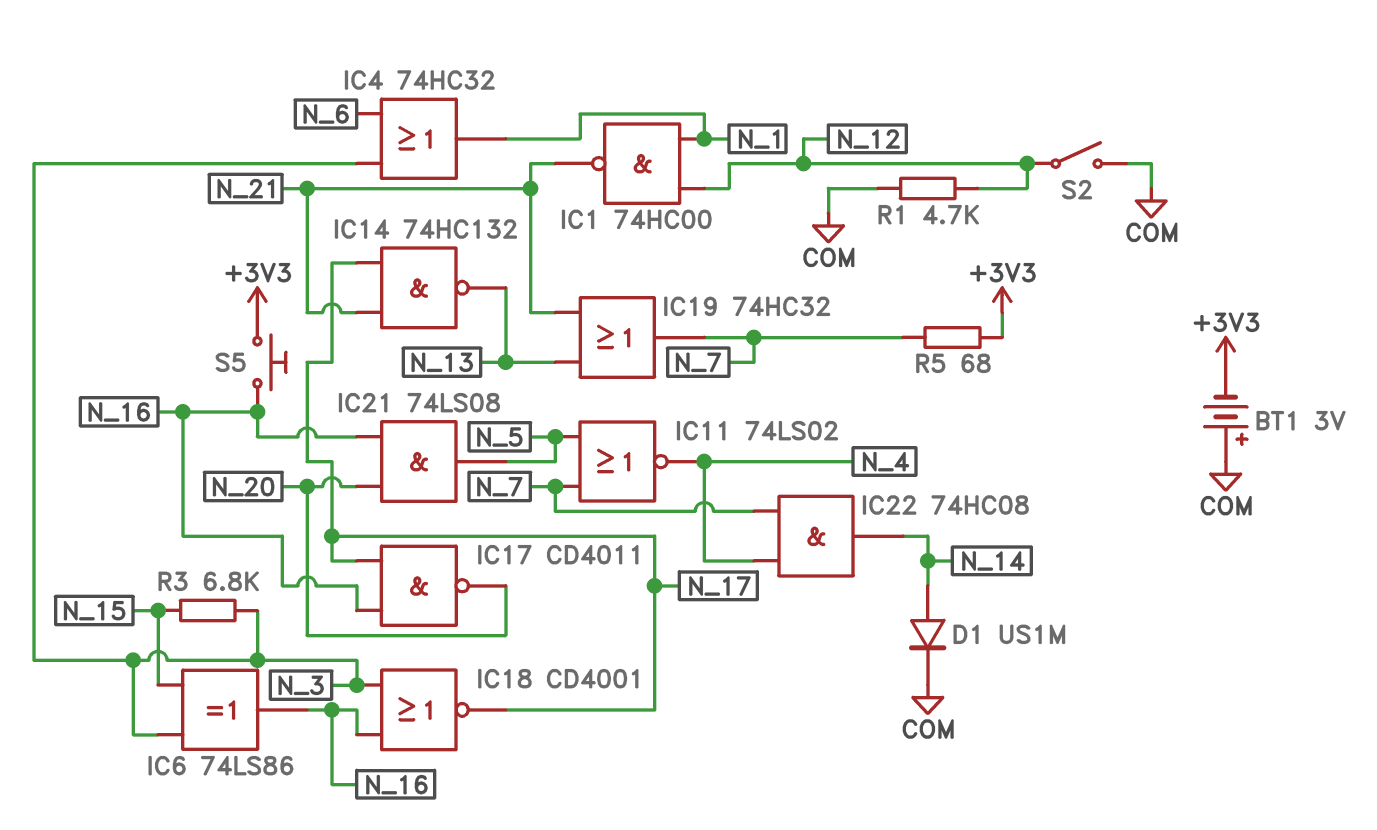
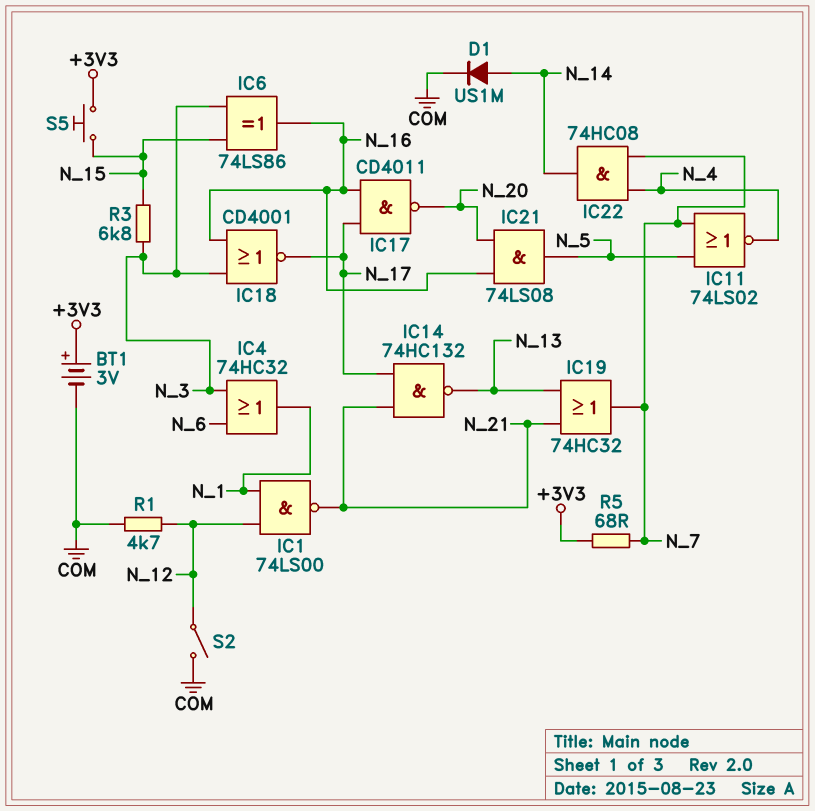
BT1: 3V (plus COM, minus +3V3) -> 3V (plus +3V3, minus COM)
IC1: NAND 74HC00 (in N_1, in N_12, out N_21) -> NAND 74LS00 (in N_1, in N_12, out N_21)
S5: button (+3V3, N_16) -> button (+3V3, N_15)

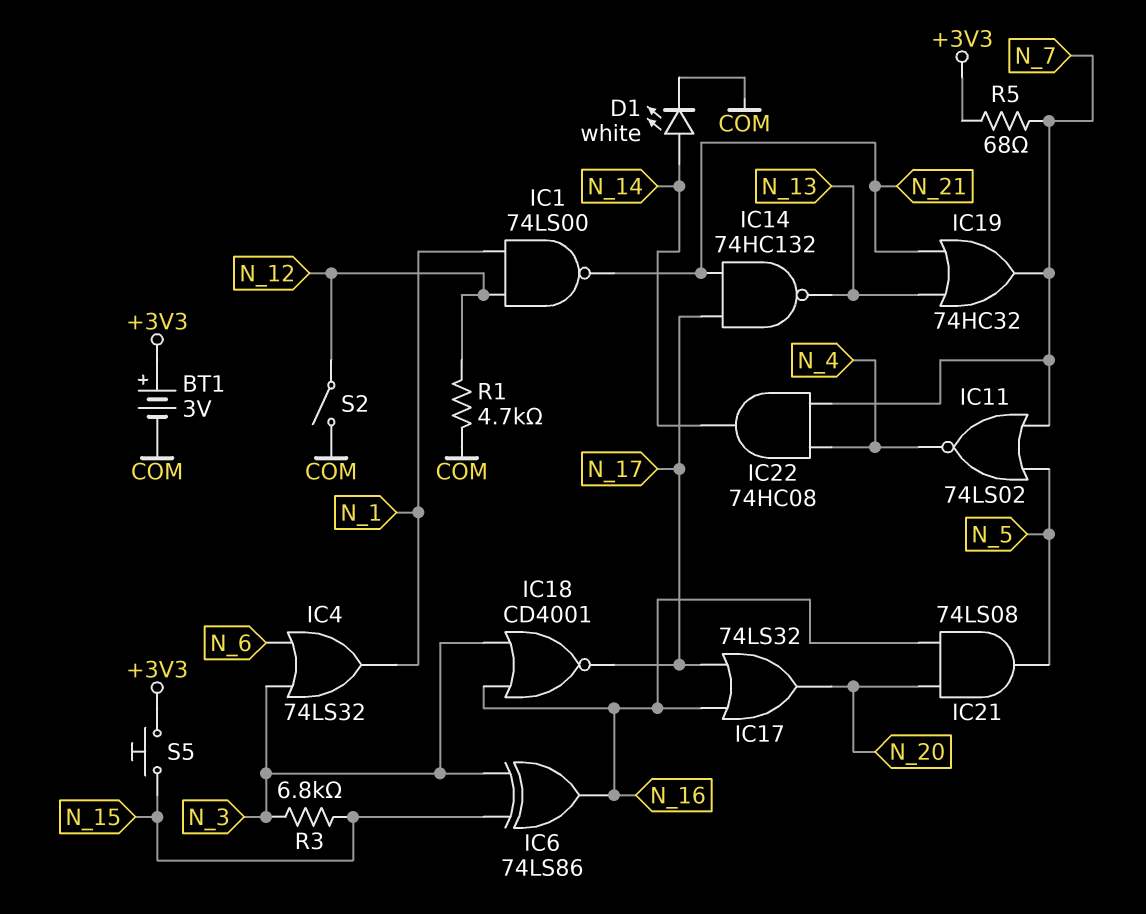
D1: diode US1M (A N_14, K COM) -> LED white (A N_14, K COM)
IC4: OR 74HC32 (in N_3, in N_6, out N_1) -> OR 74LS32 (in N_3, in N_6, out N_1)
IC17: NAND CD4011 (in N_16, in N_17, out N_20) -> OR 74LS32 (in N_16, in N_17, out N_20)

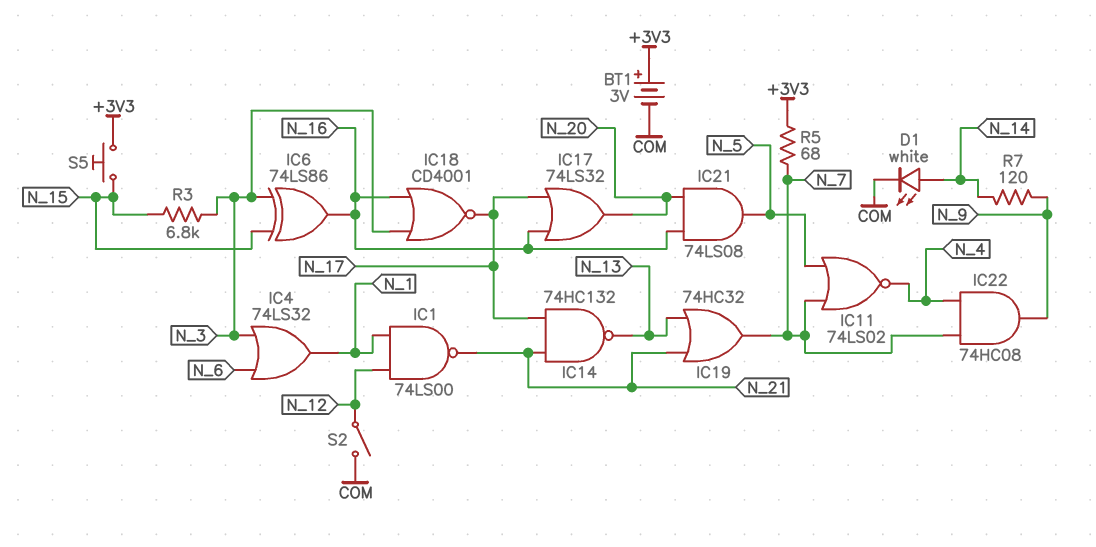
IC22: AND 74HC08 (in N_4, in N_7, out N_14) -> AND 74HC08 (in N_4, in N_7, out N_9)
R1: 4.7k (COM, N_12) -> none
R7: none -> 120 (N_9, N_14)

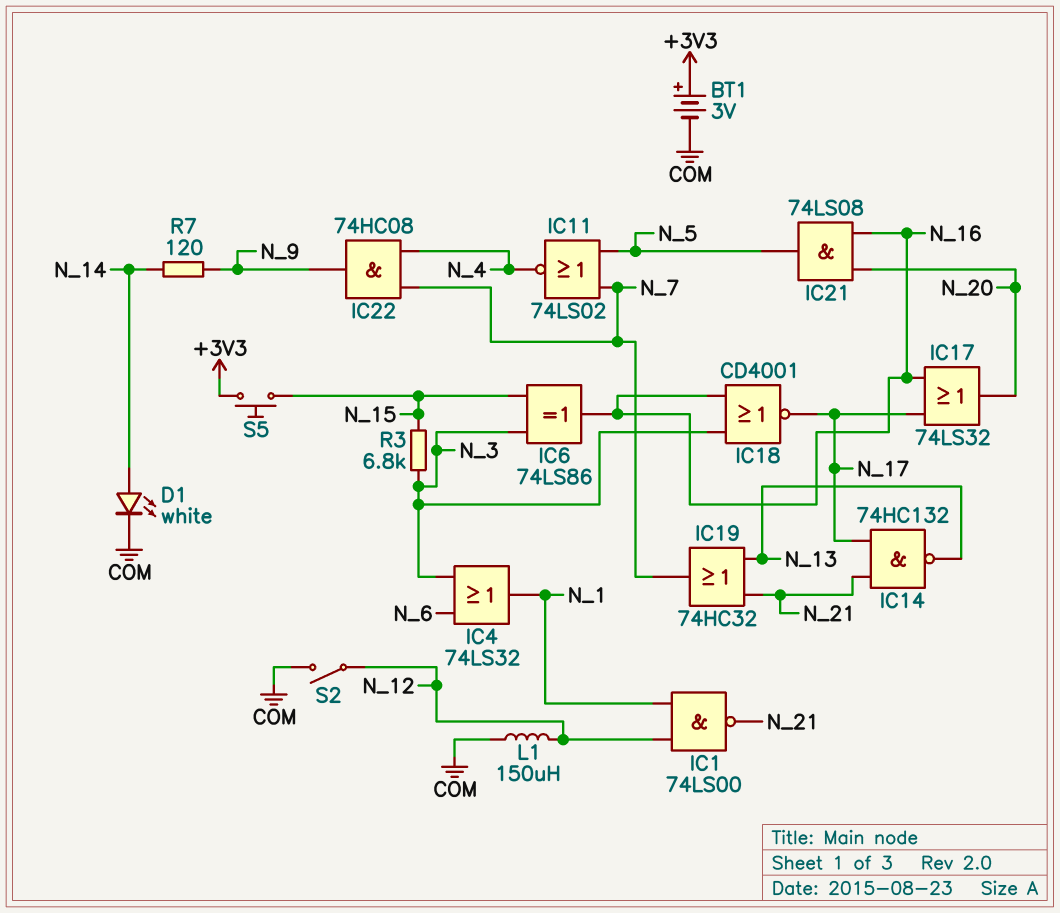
L1: none -> 150uH (COM, N_12)
R5: 68 (+3V3, N_7) -> none

